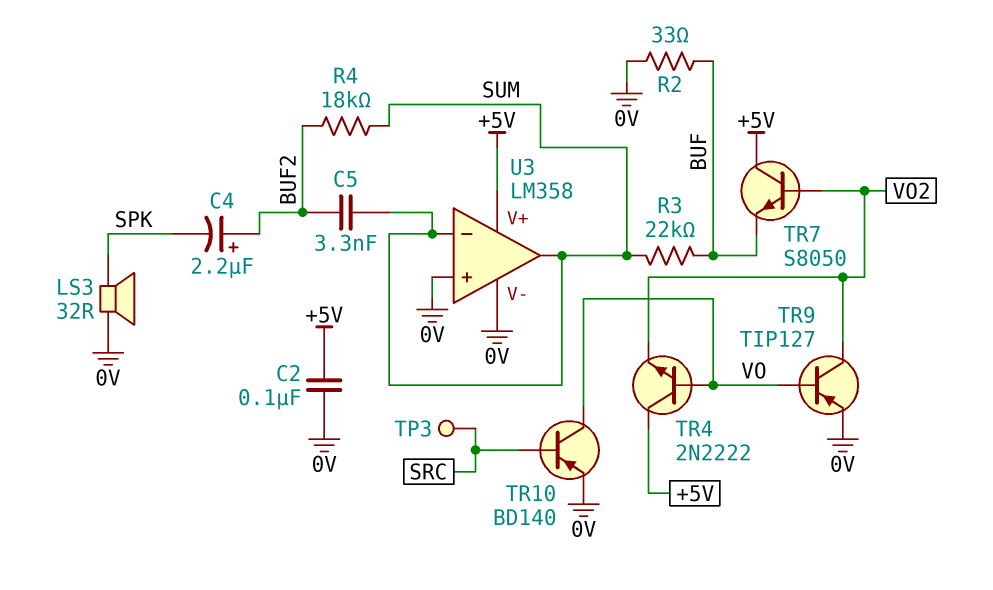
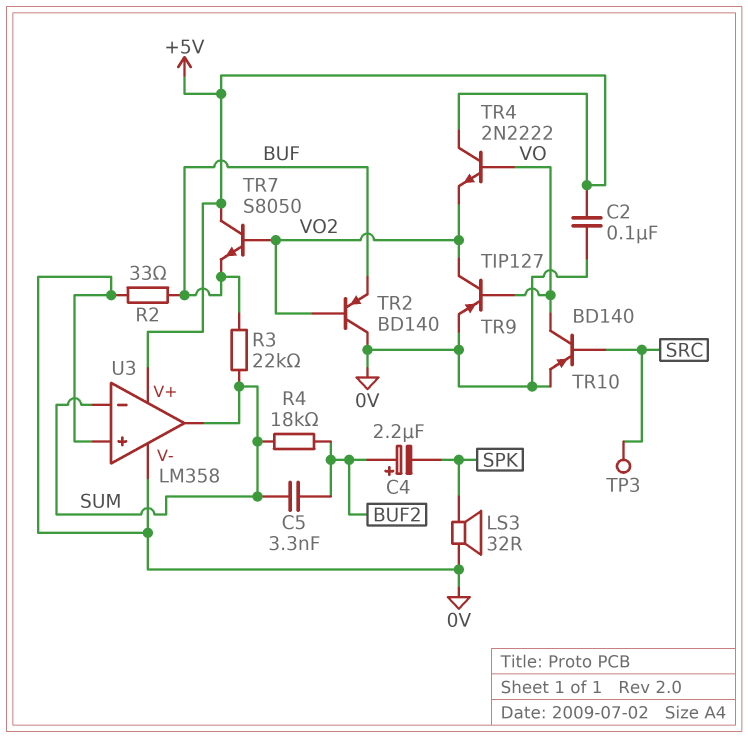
TR2: none -> PNP BD140 (B VO2, C 0V, E BUF)

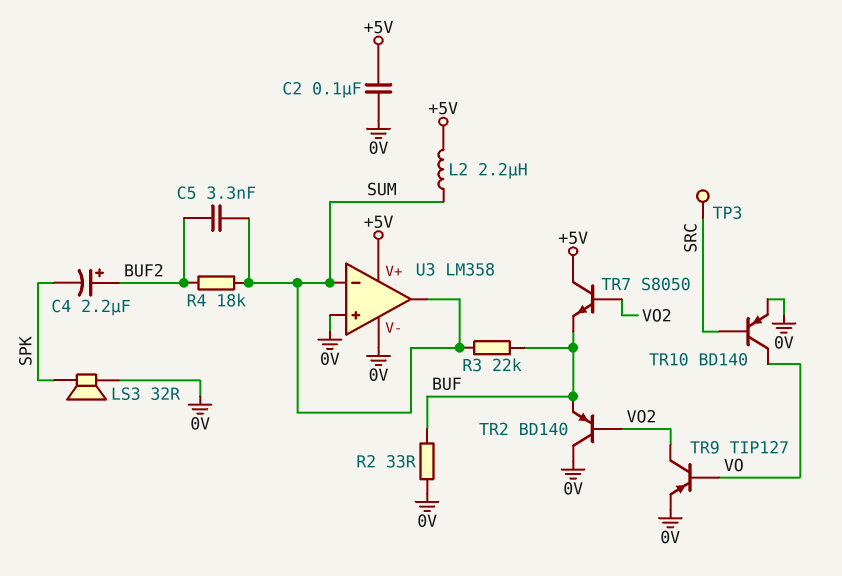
L2: none -> 2.2uH (+5V, SUM)
TR4: NPN 2N2222 (B VO, C +5V, E VO2) -> none

